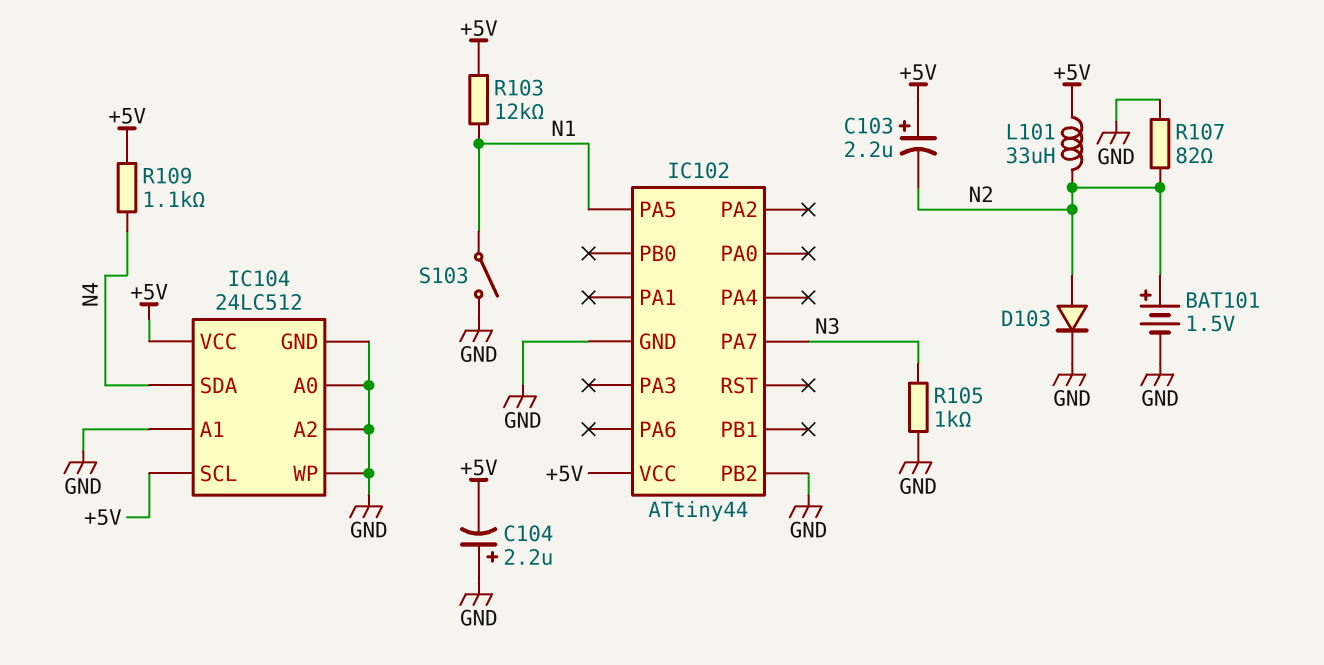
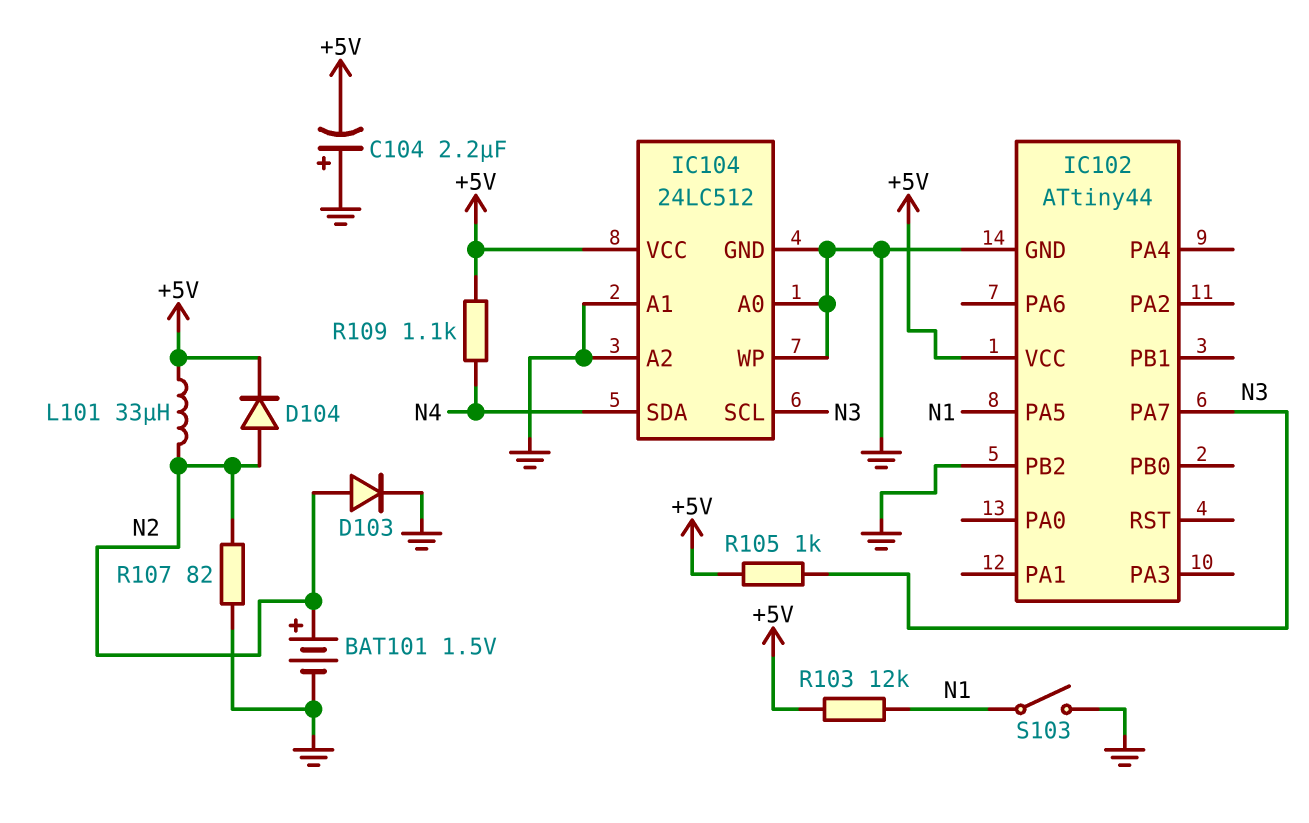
C103: 2.2uF (plus +5V, minus N2) -> none
D104: none -> diode (A N2, K +5V)
IC104 pin SCL: +5V -> N3
R105: 1k (GND, N3) -> 1k (+5V, N3)

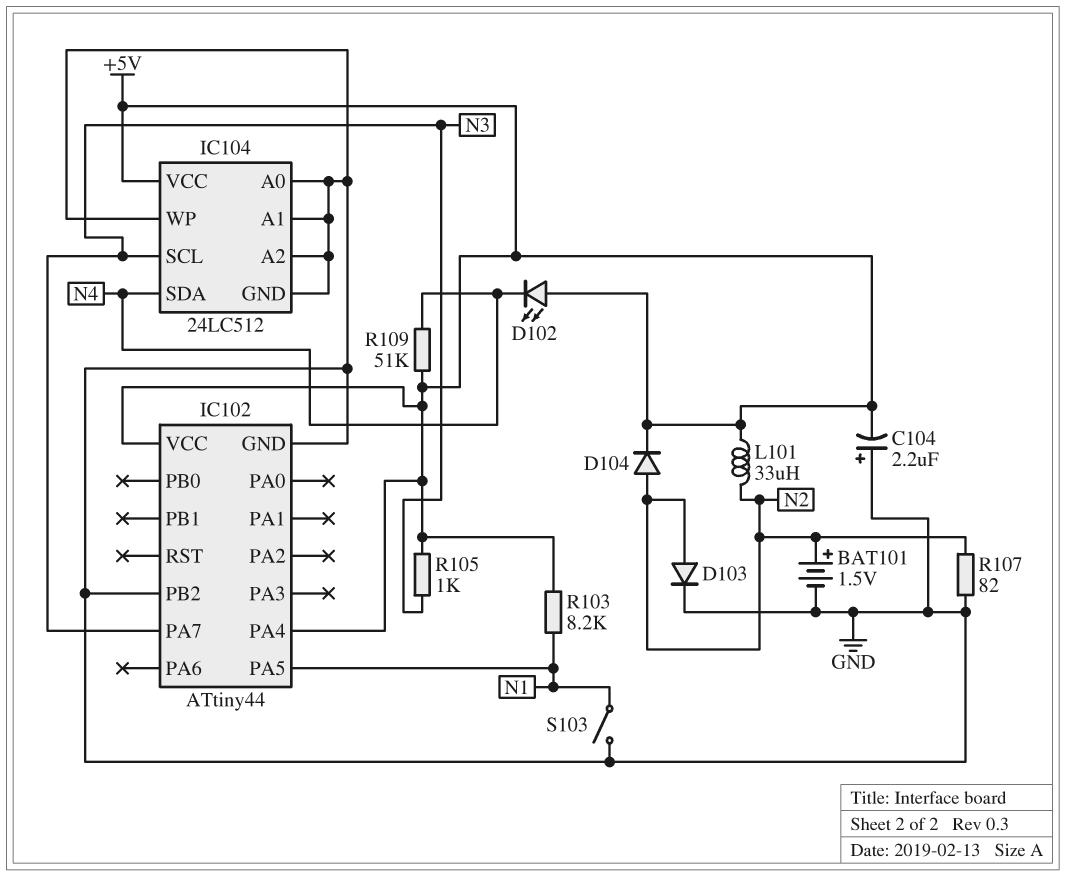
D102: none -> LED (A +5V, K N4)
IC102 pin PA4: none -> +5V
R103: 12k (+5V, N1) -> 8.2k (+5V, N1)
R109: 1.1k (+5V, N4) -> 51k (+5V, N4)

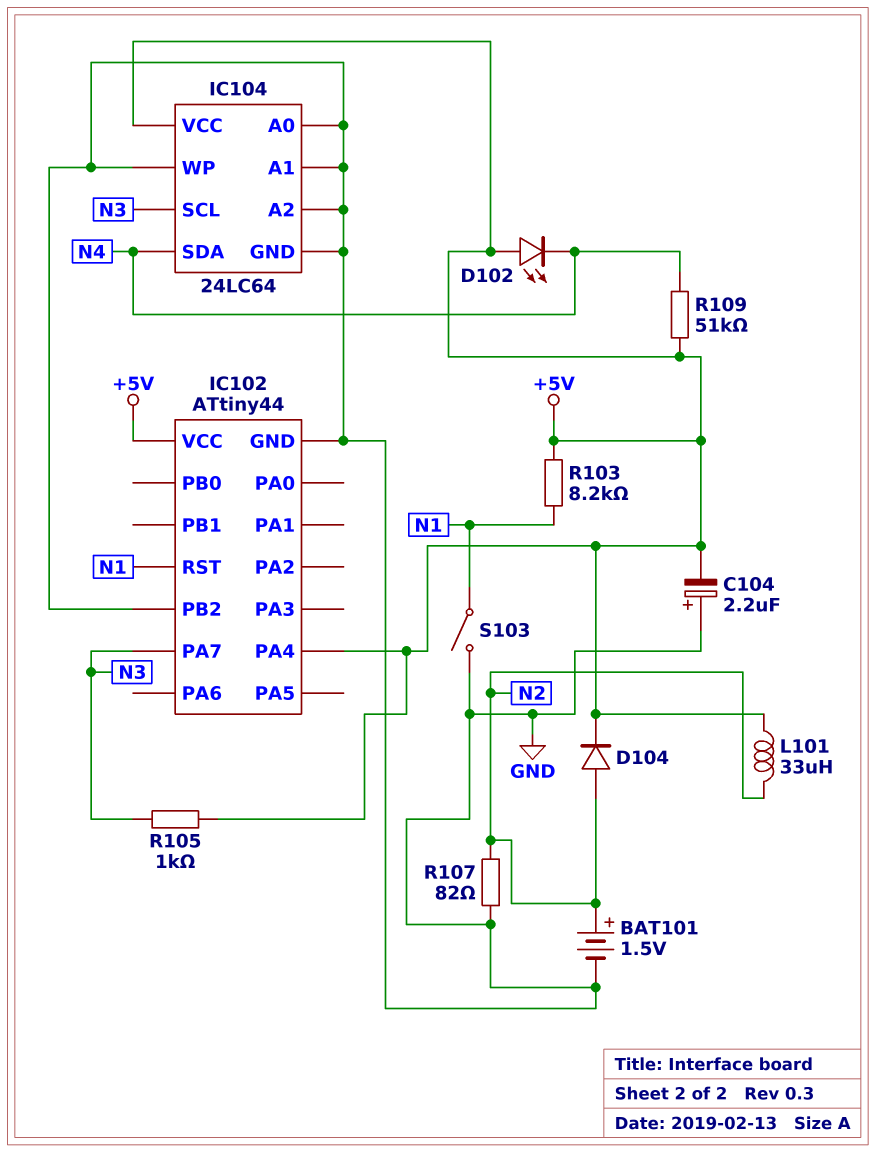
D103: diode (A N2, K GND) -> none
IC102 pin PA5: N1 -> none
IC102 pin RST: none -> N1
IC104: 24LC512 -> 24LC64

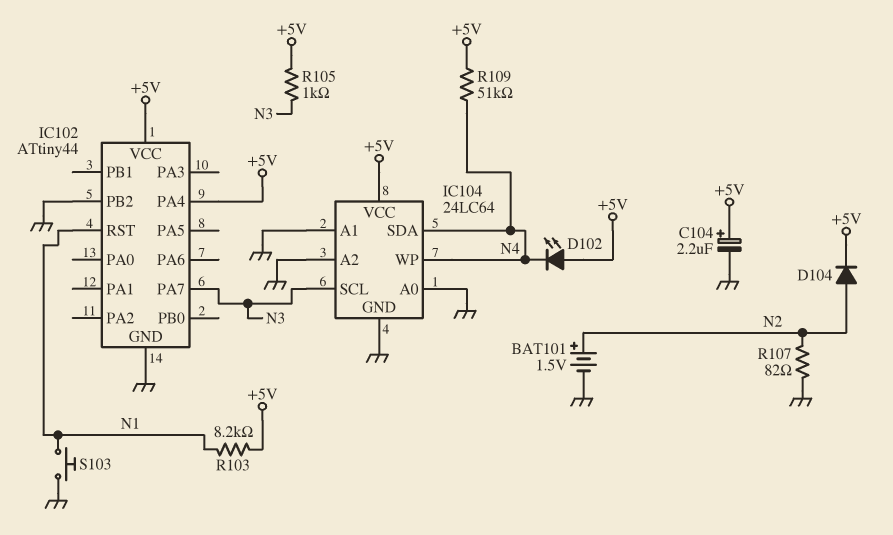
C104: 2.2uF (plus GND, minus +5V) -> 2.2uF (plus +5V, minus GND)
IC104 pin WP: GND -> N4
L101: 33uH (+5V, N2) -> none
S103: switch (GND, N1) -> button (GND, N1)

